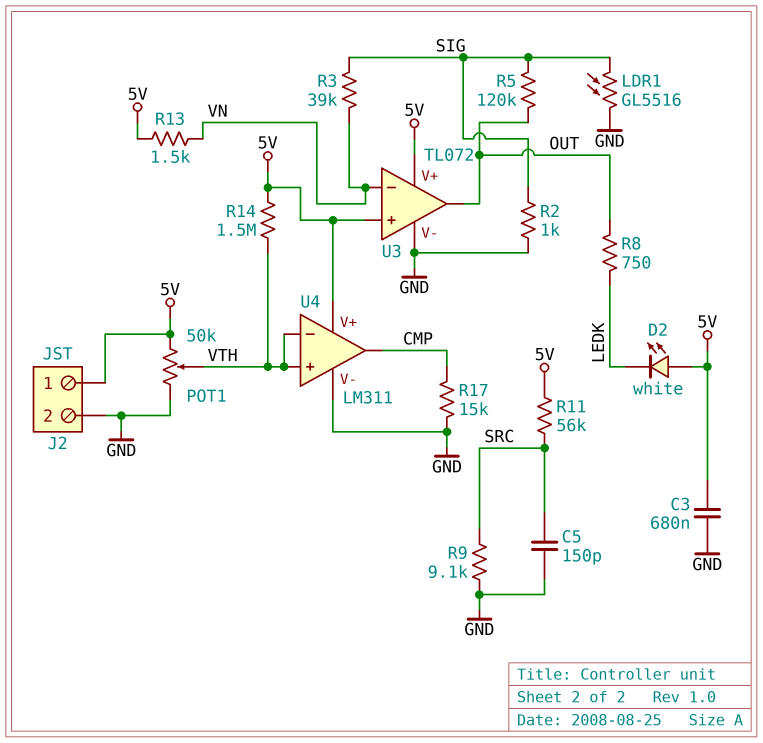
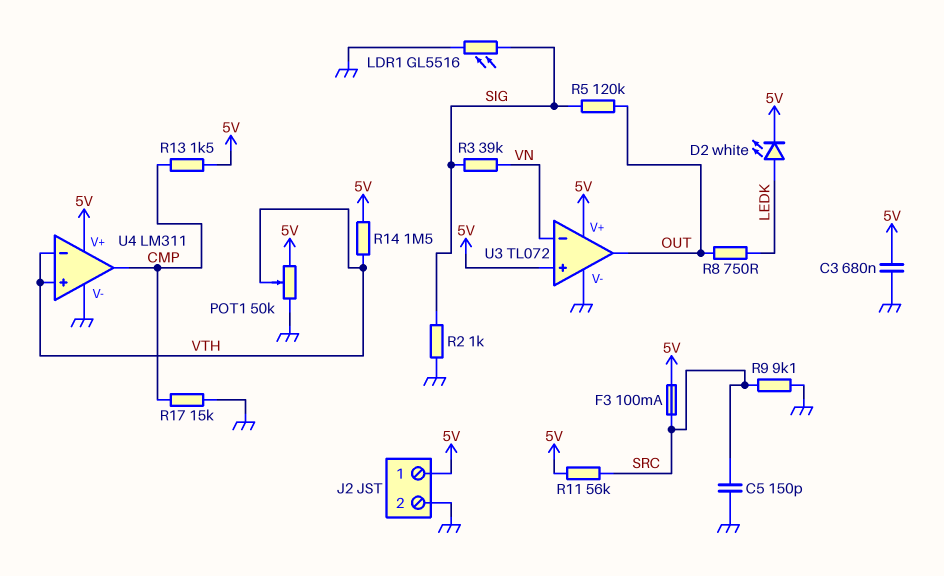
D2: LED white (A 5V, K LEDK) -> LED white (A LEDK, K 5V)
F3: none -> 100mA (5V, SRC)
R13: 1.5k (5V, VN) -> 1.5k (5V, CMP)

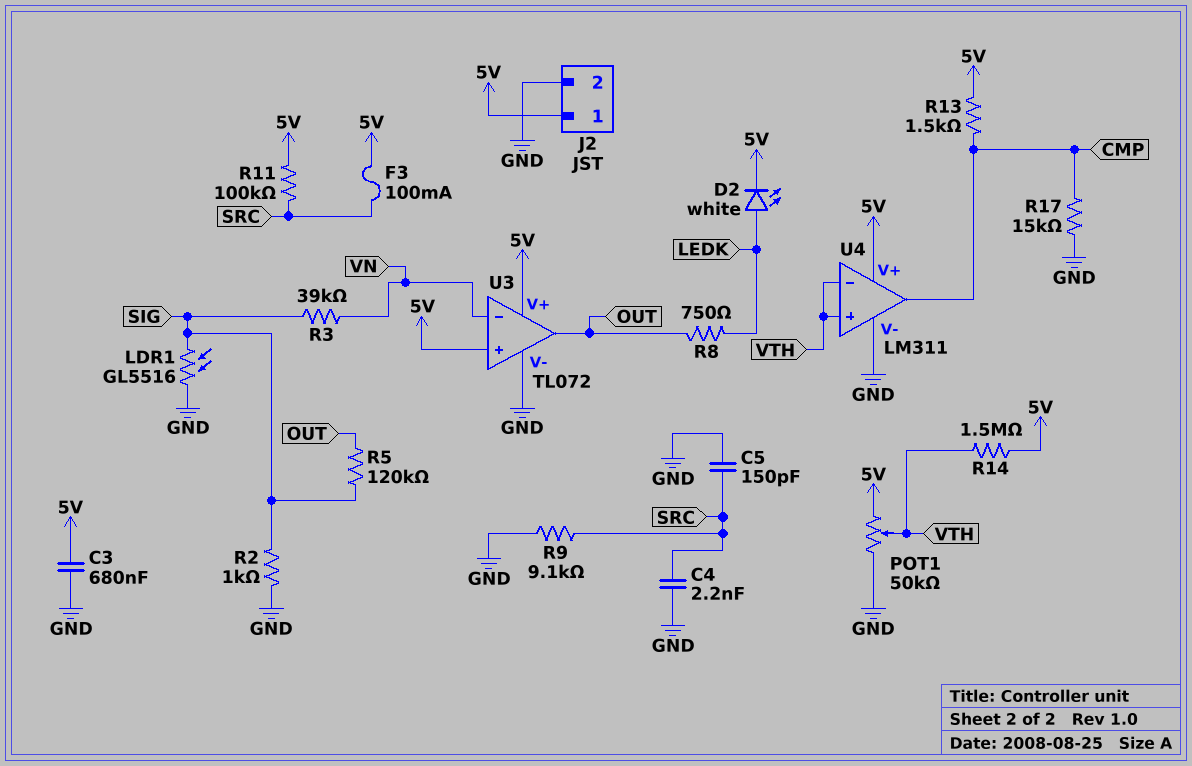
C4: none -> 2.2nF (GND, SRC)
R11: 56k (5V, SRC) -> 100k (5V, SRC)

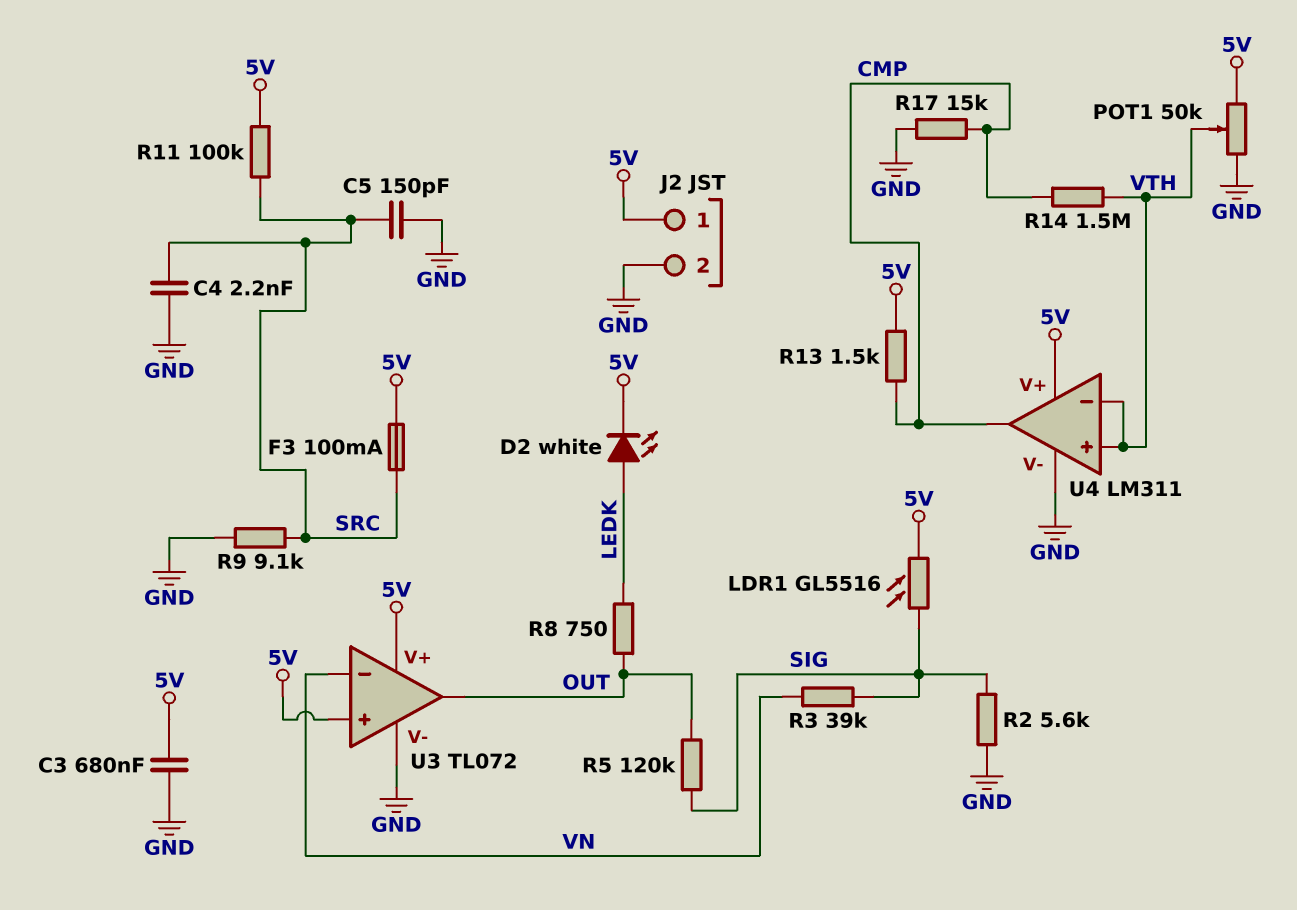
LDR1: GL5516 (GND, SIG) -> GL5516 (5V, SIG)
R2: 1k (GND, SIG) -> 5.6k (GND, SIG)
R14: 1.5M (5V, VTH) -> 1.5M (CMP, VTH)

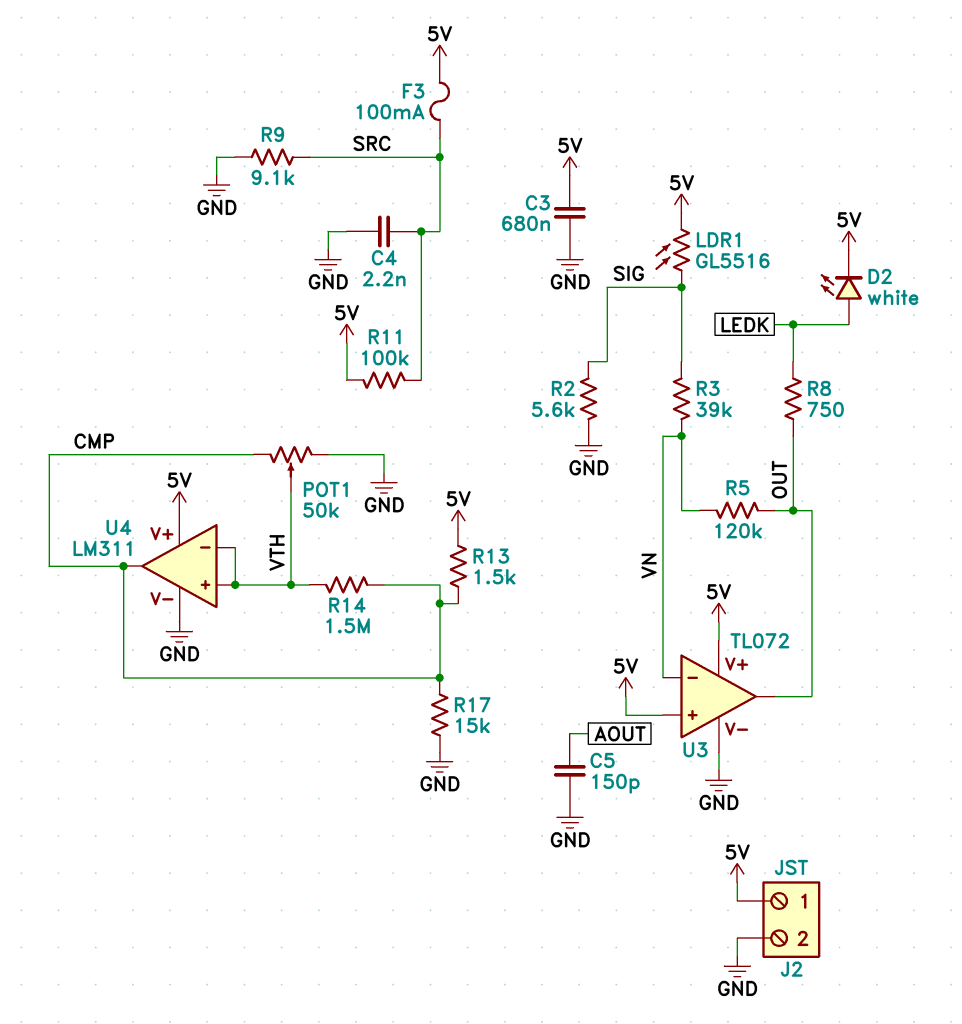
C5: 150pF (GND, SRC) -> 150pF (AOUT, GND)
POT1: 50k (5V, GND, wiper VTH) -> 50k (CMP, GND, wiper VTH)
R5: 120k (OUT, SIG) -> 120k (OUT, VN)

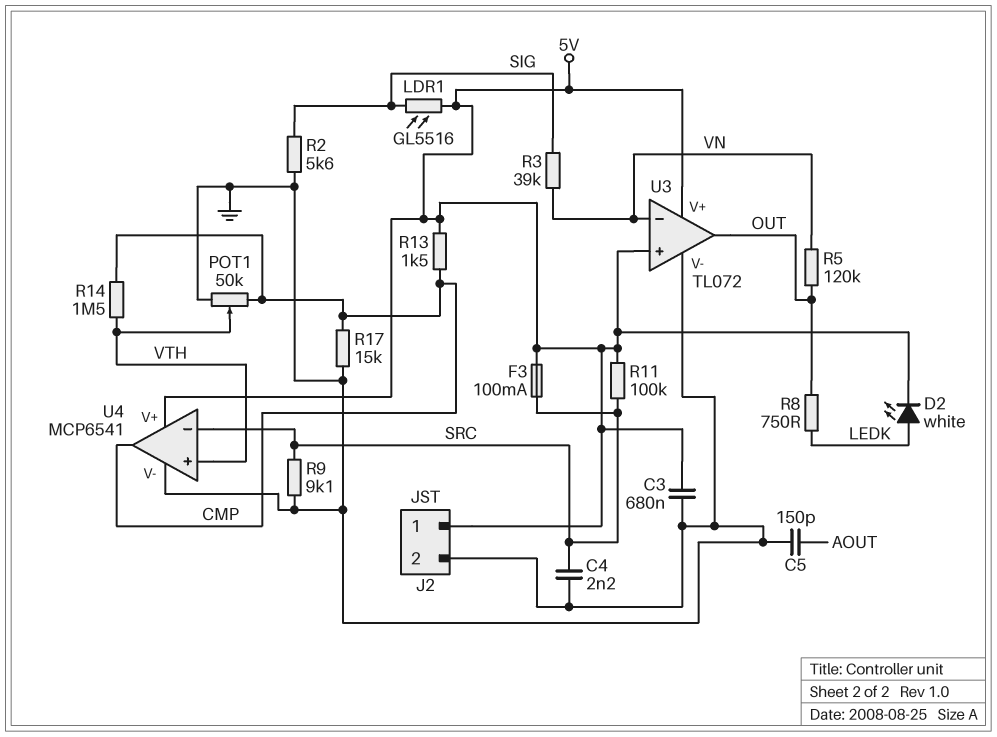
U4: LM311 -> MCP6541
U4 pin in-: VTH -> SRC

